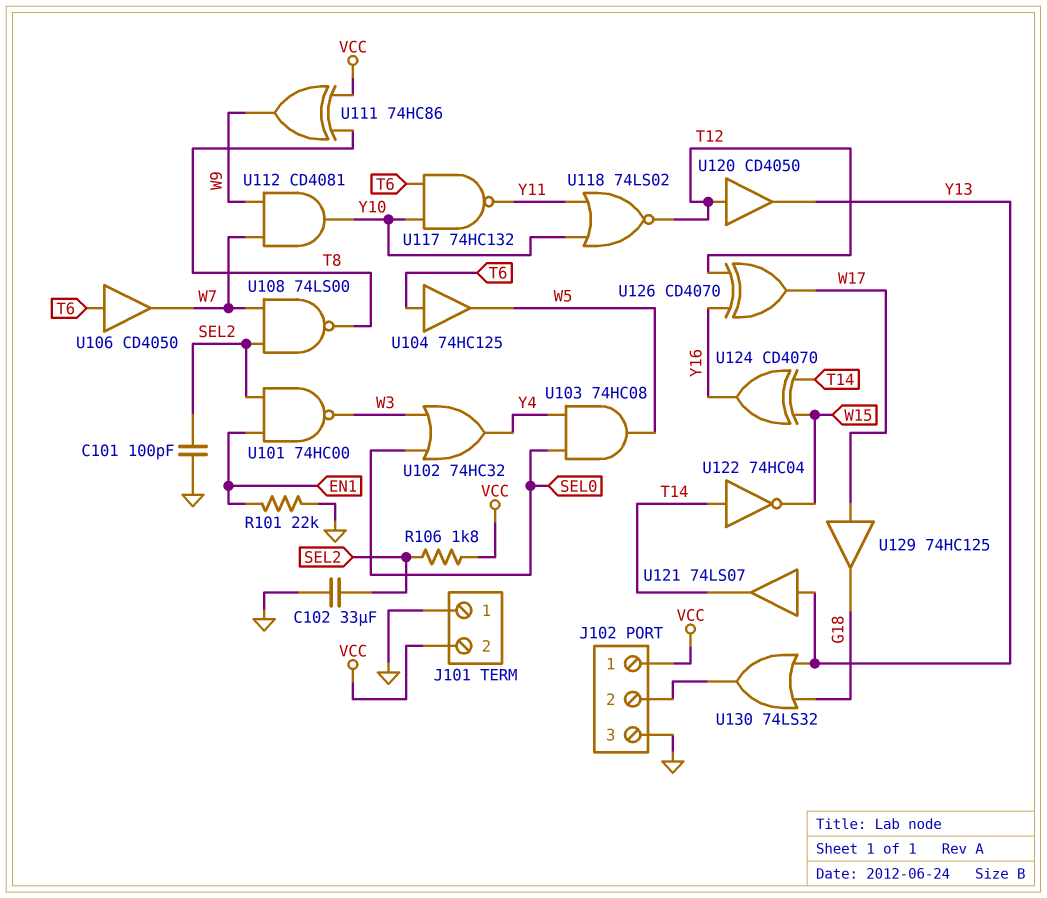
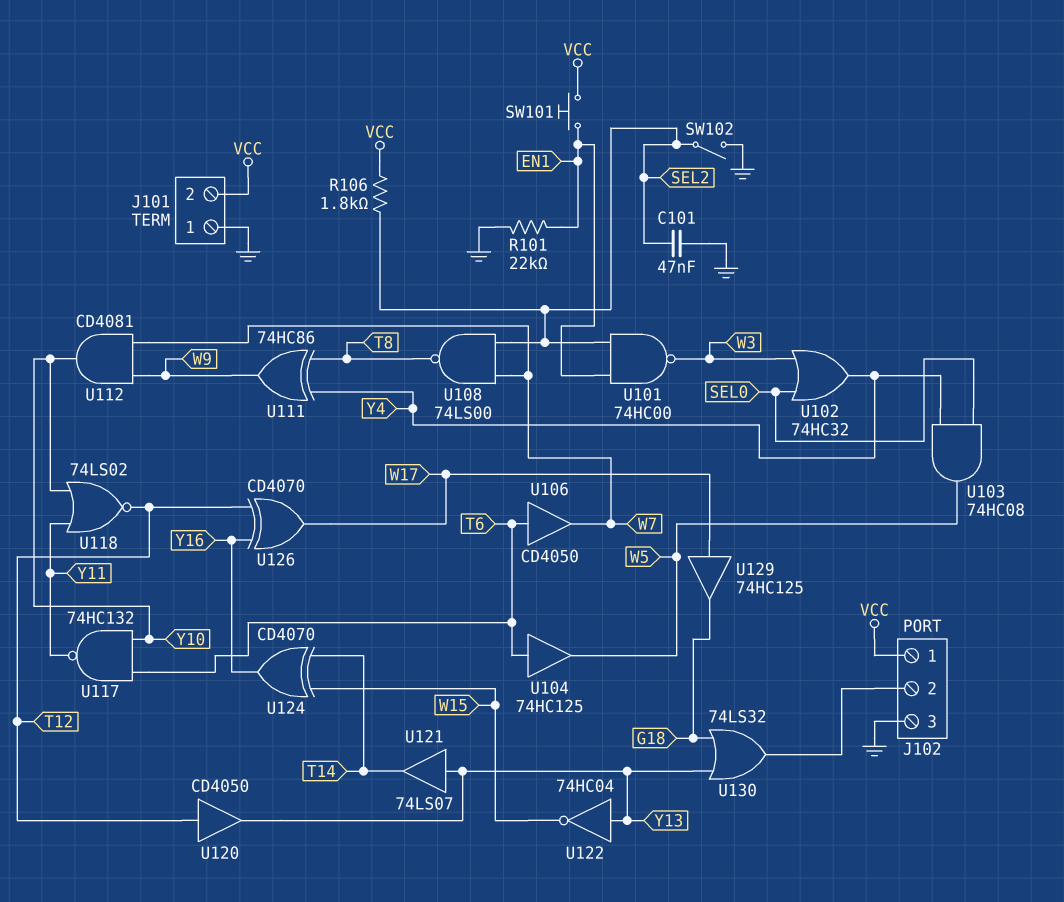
C101: 100pF (GND, SEL2) -> 47nF (GND, SEL2)
C102: 33uF (GND, SEL2) -> none
SW101: none -> button (EN1, VCC)
SW102: none -> switch (GND, SEL2)
U111: XOR 74HC86 (in T8, in VCC, out W9) -> XOR 74HC86 (in T8, in Y4, out W9)
U122: NOT 74HC04 (in T14, out W15) -> NOT 74HC04 (in Y13, out W15)

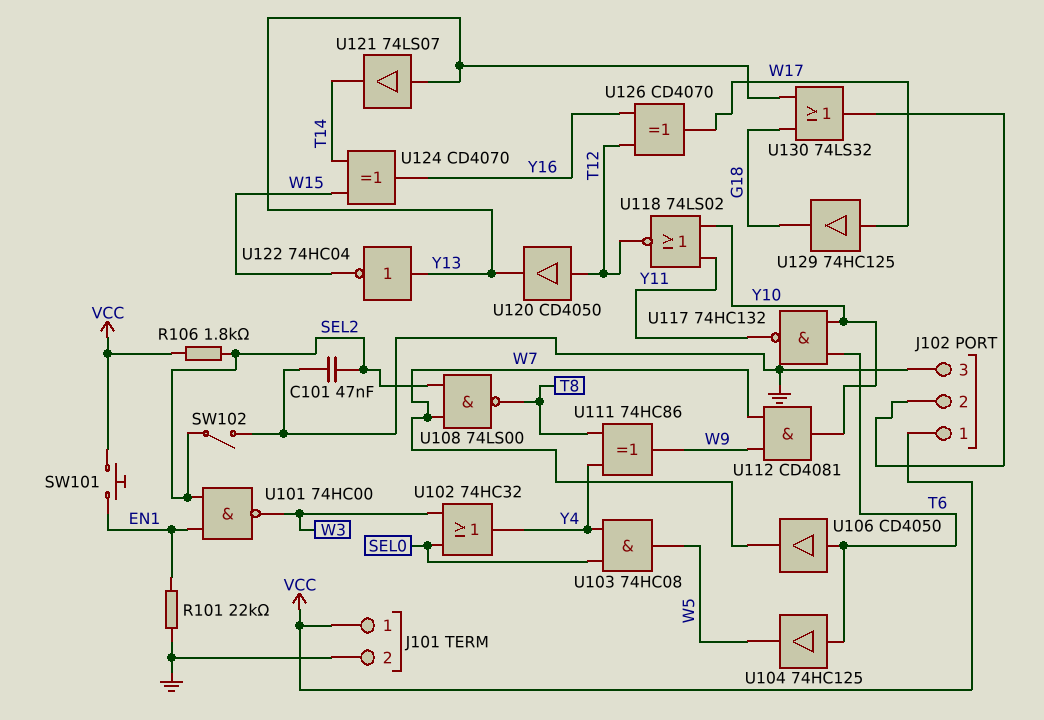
J101 pin 1: GND -> VCC
J101 pin 2: VCC -> GND

